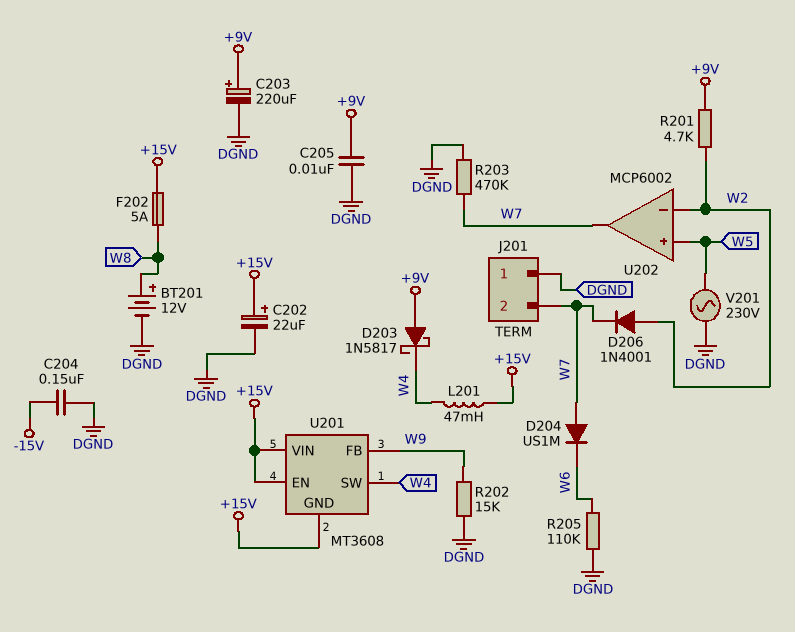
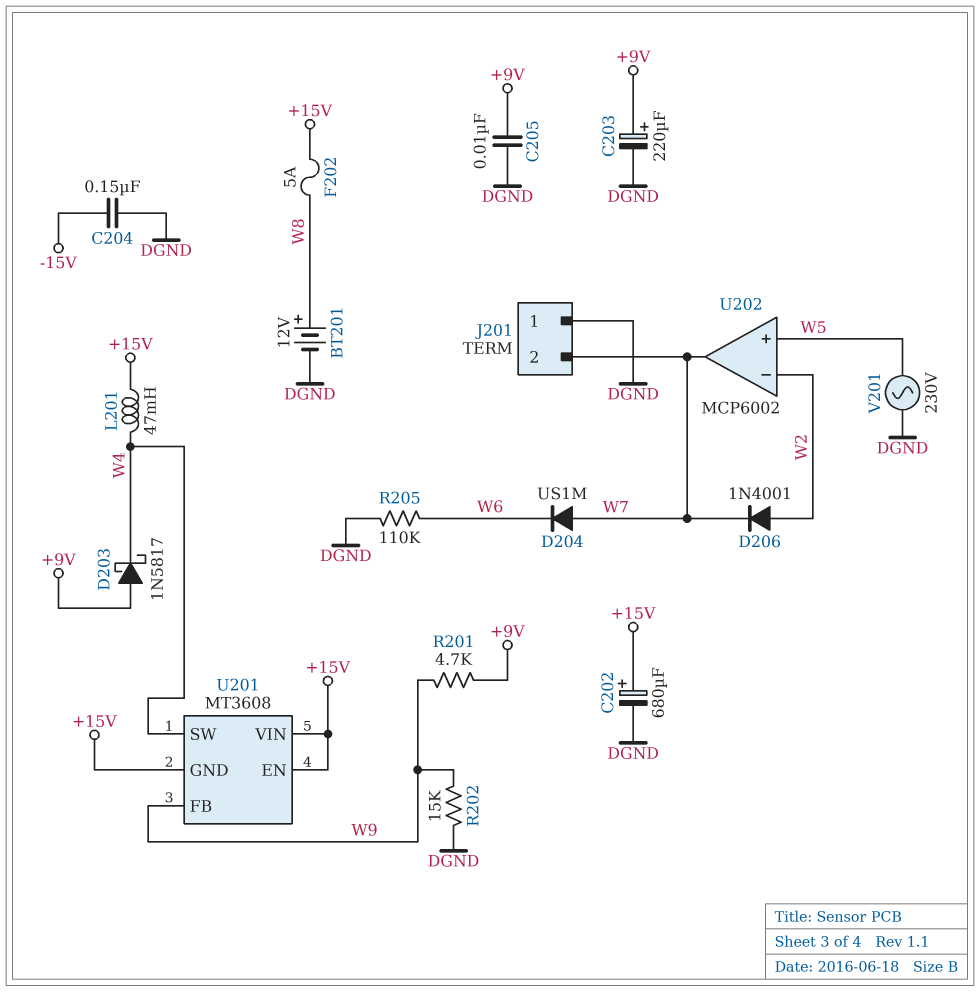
C202: 22uF (plus +15V, minus DGND) -> 680uF (plus +15V, minus DGND)
R201: 4.7k (+9V, W2) -> 4.7k (+9V, W9)
R203: 470k (DGND, W7) -> none

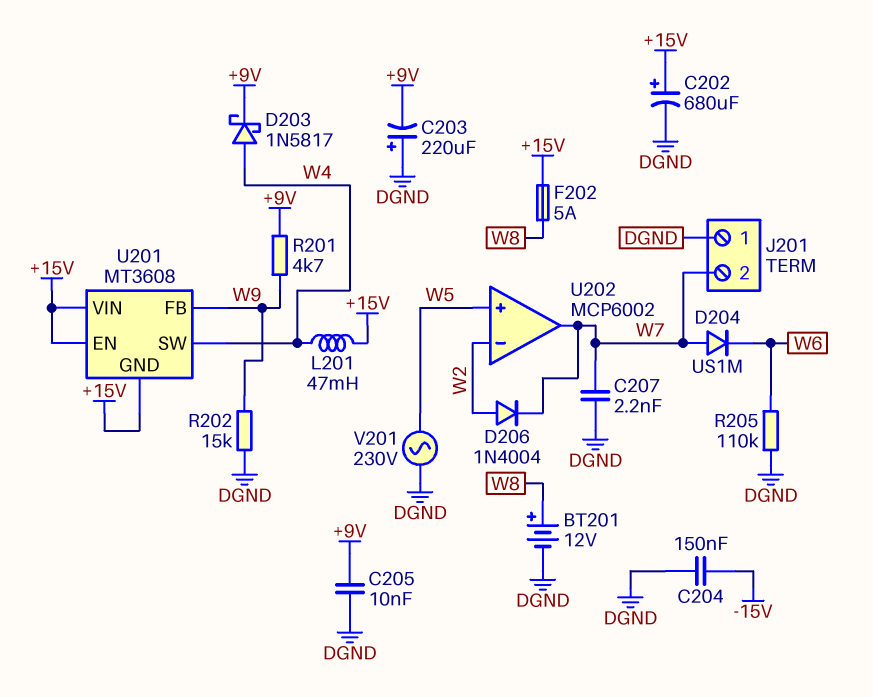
C203: 220uF (plus +9V, minus DGND) -> 220uF (plus DGND, minus +9V)
C207: none -> 2.2nF (DGND, W7)
D203: schottky 1N5817 (A +9V, K W4) -> schottky 1N5817 (A W4, K +9V)
D206: diode 1N4001 (A W2, K W7) -> diode 1N4004 (A W2, K W7)

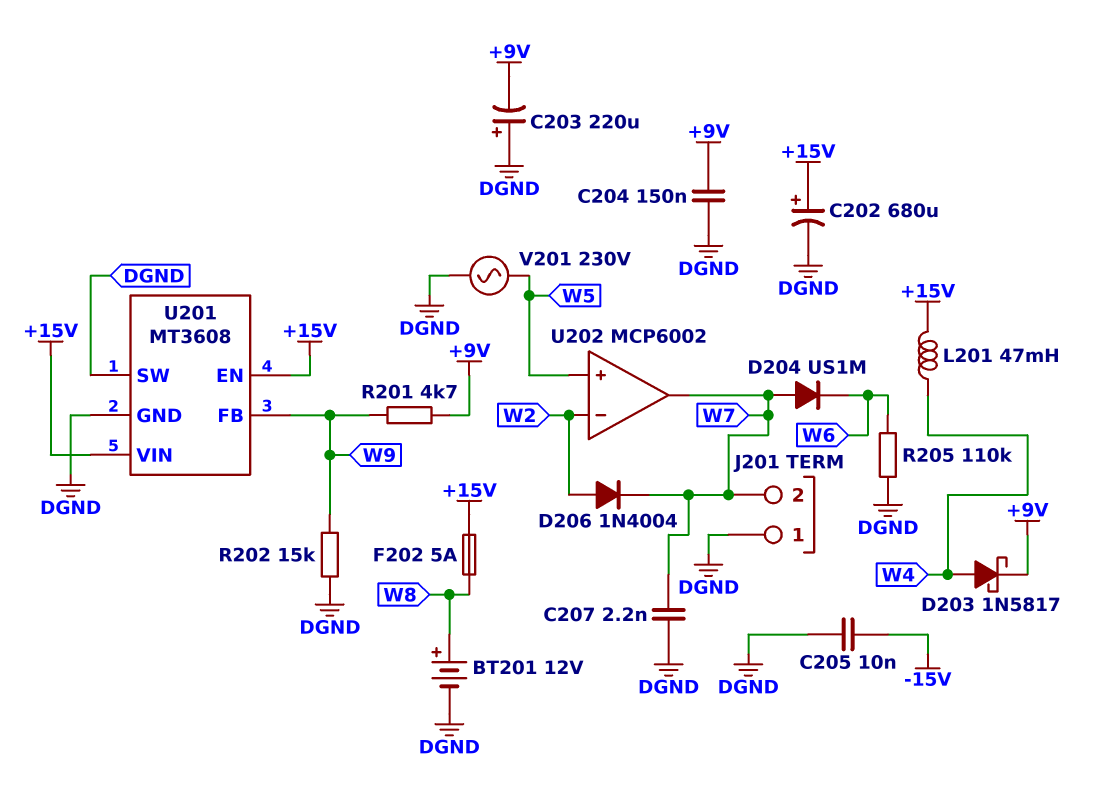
C204: 150nF (-15V, DGND) -> 150nF (+9V, DGND)
C205: 10nF (+9V, DGND) -> 10nF (-15V, DGND)
U201 pin GND: +15V -> DGND
U201 pin SW: W4 -> DGND

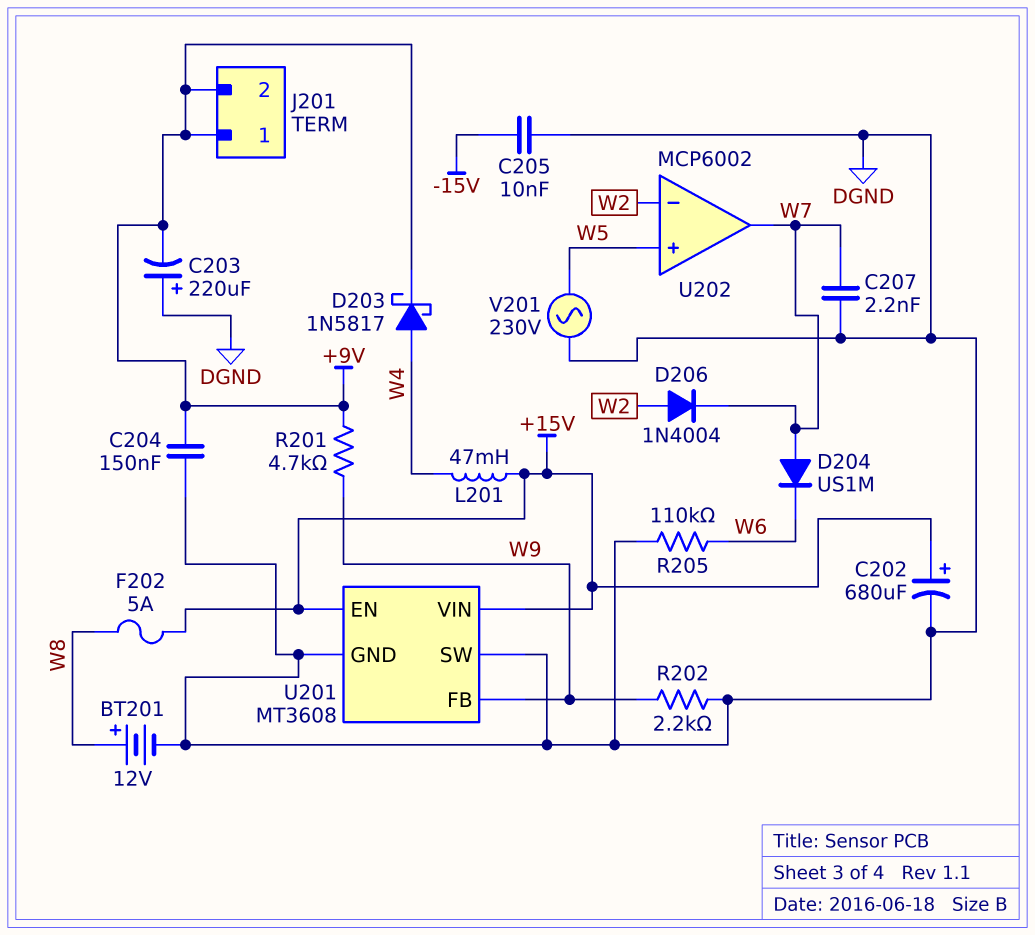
J201 pin 1: DGND -> +9V
J201 pin 2: W7 -> +9V
R202: 15k (DGND, W9) -> 2.2k (DGND, W9)

